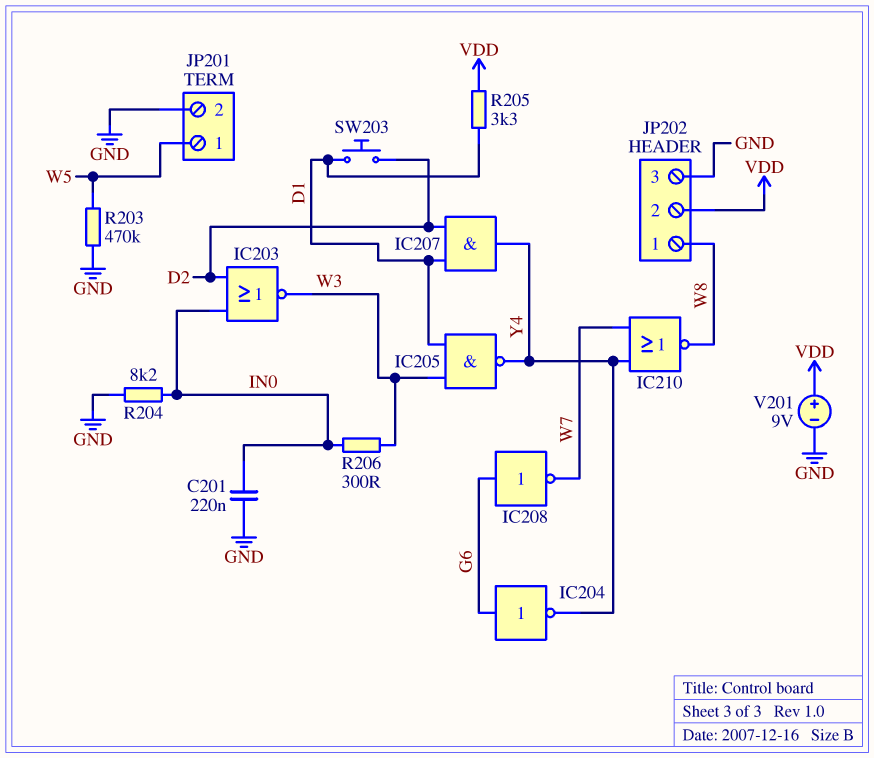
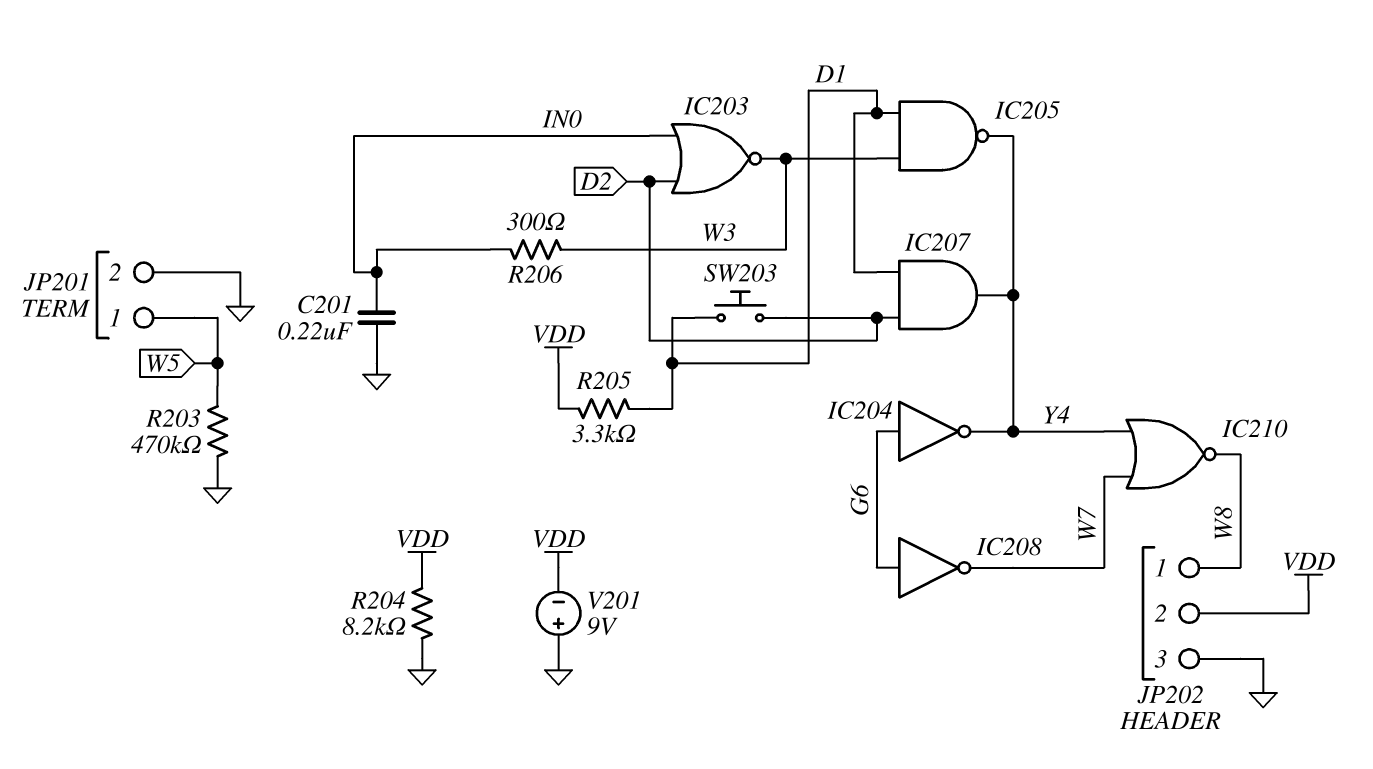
R204: 8.2k (GND, IN0) -> 8.2k (GND, VDD)
V201: 9V (plus VDD, minus GND) -> 9V (plus GND, minus VDD)

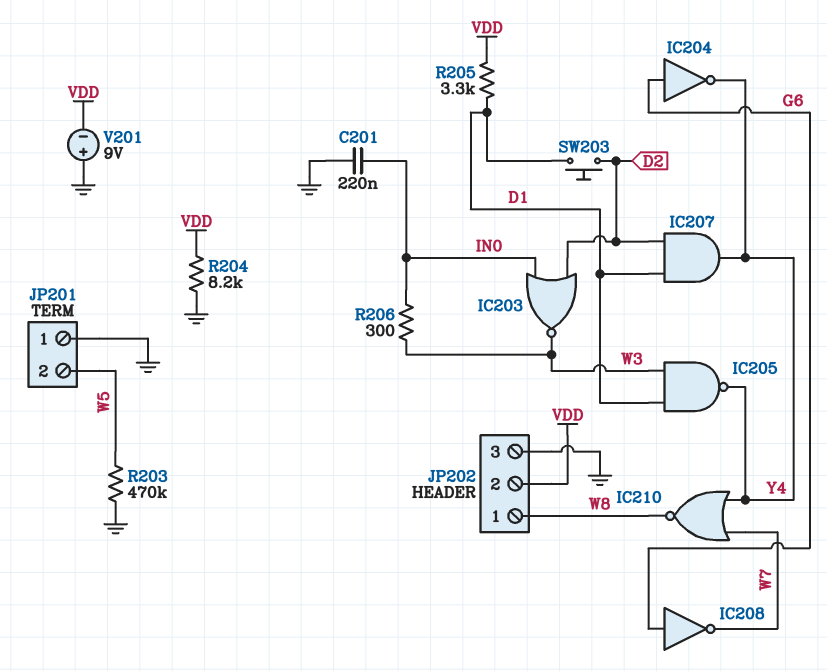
JP201 pin 1: W5 -> GND
JP201 pin 2: GND -> W5

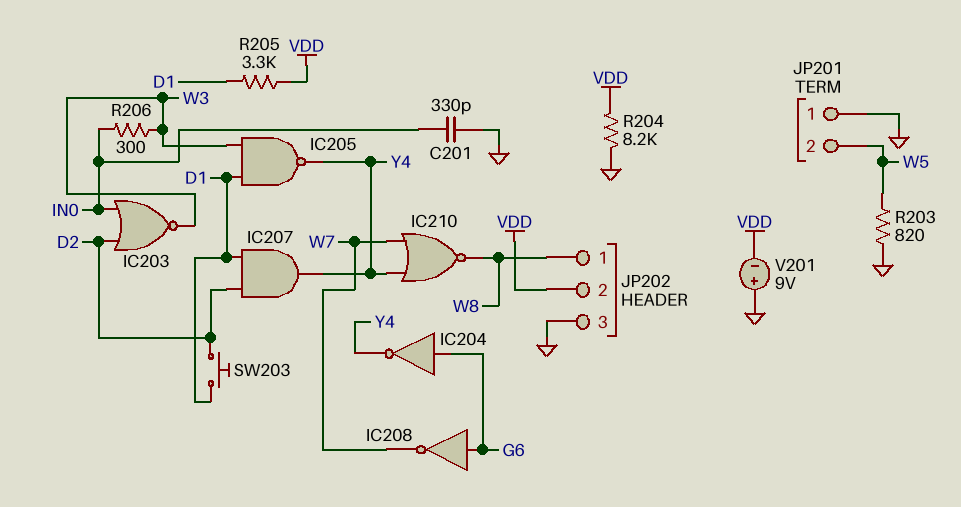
C201: 220nF (GND, IN0) -> 330pF (GND, IN0)
R203: 470k (GND, W5) -> 820 (GND, W5)

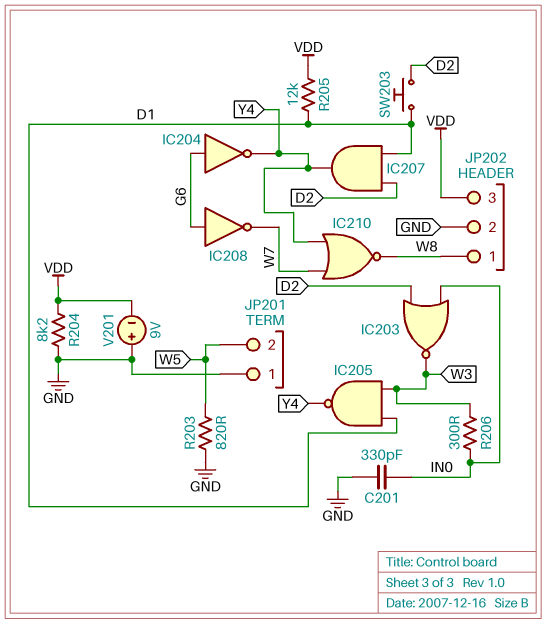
JP202 pin 2: VDD -> GND
JP202 pin 3: GND -> VDD
R205: 3.3k (D1, VDD) -> 12k (D1, VDD)

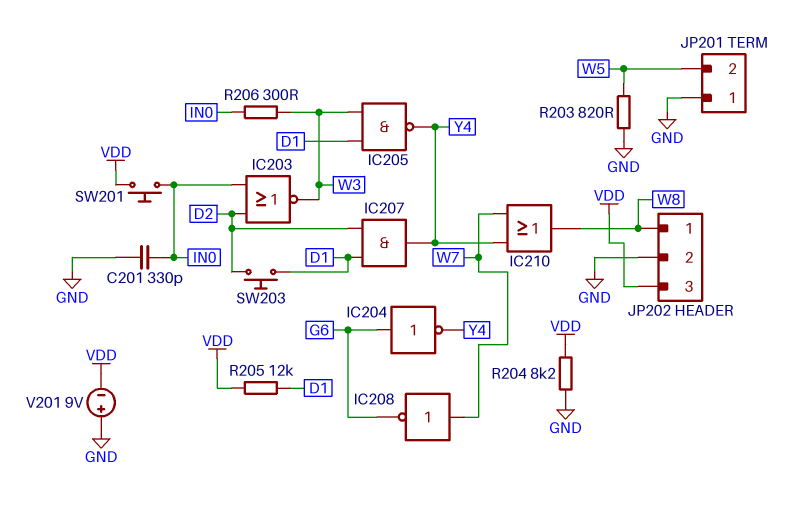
IC208: NOT (in G6, out W7) -> NOT (in W7, out G6)
IC210: NOR (in W7, in Y4, out W8) -> OR (in W7, in Y4, out W8)
SW201: none -> button (IN0, VDD)

